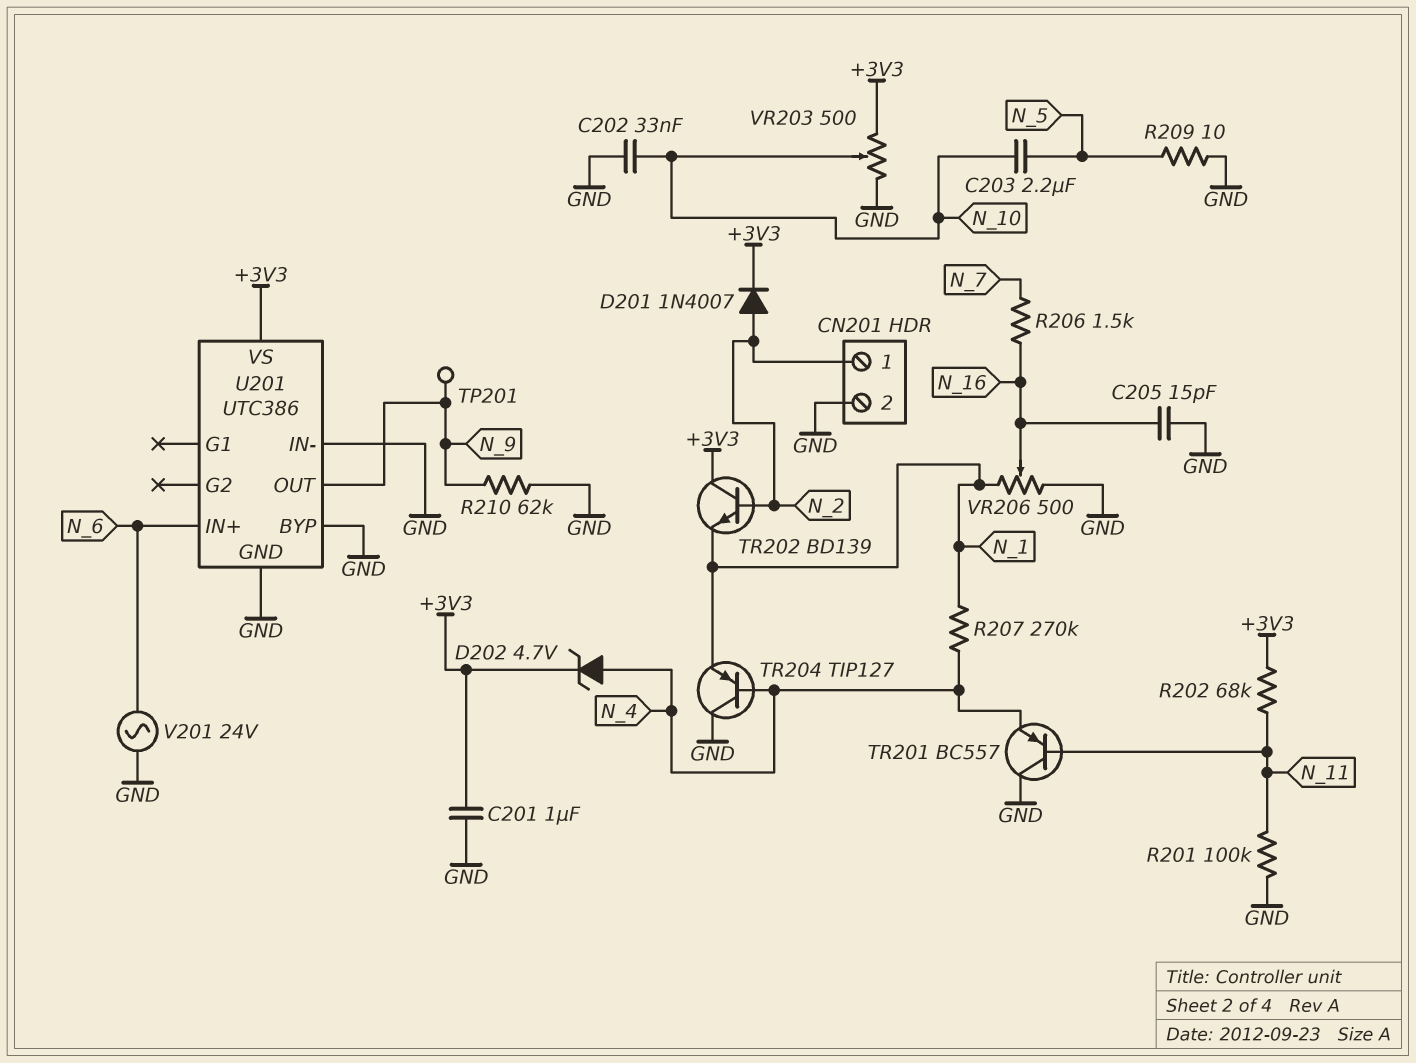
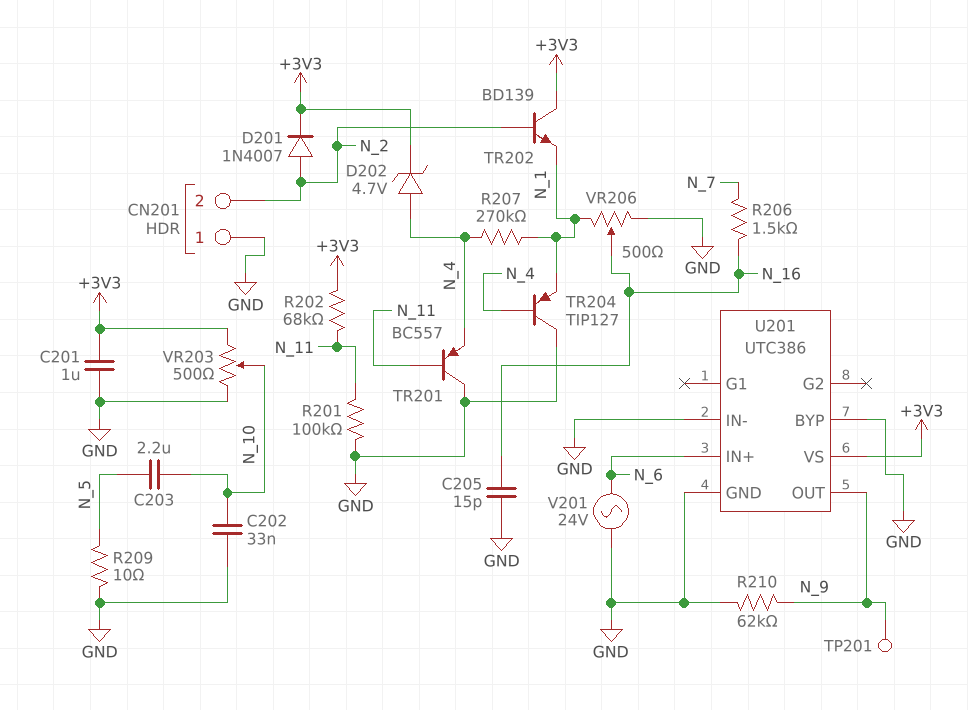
CN201 pin 1: N_2 -> GND
CN201 pin 2: GND -> N_2

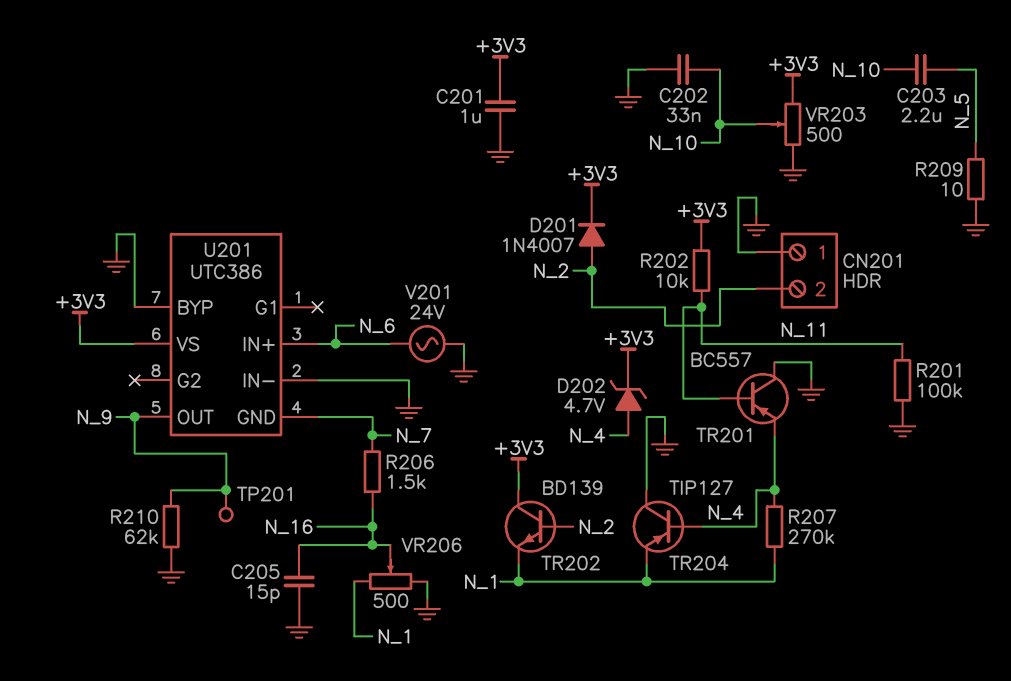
R202: 68k (+3V3, N_11) -> 10k (+3V3, N_11)
U201 pin GND: GND -> N_7

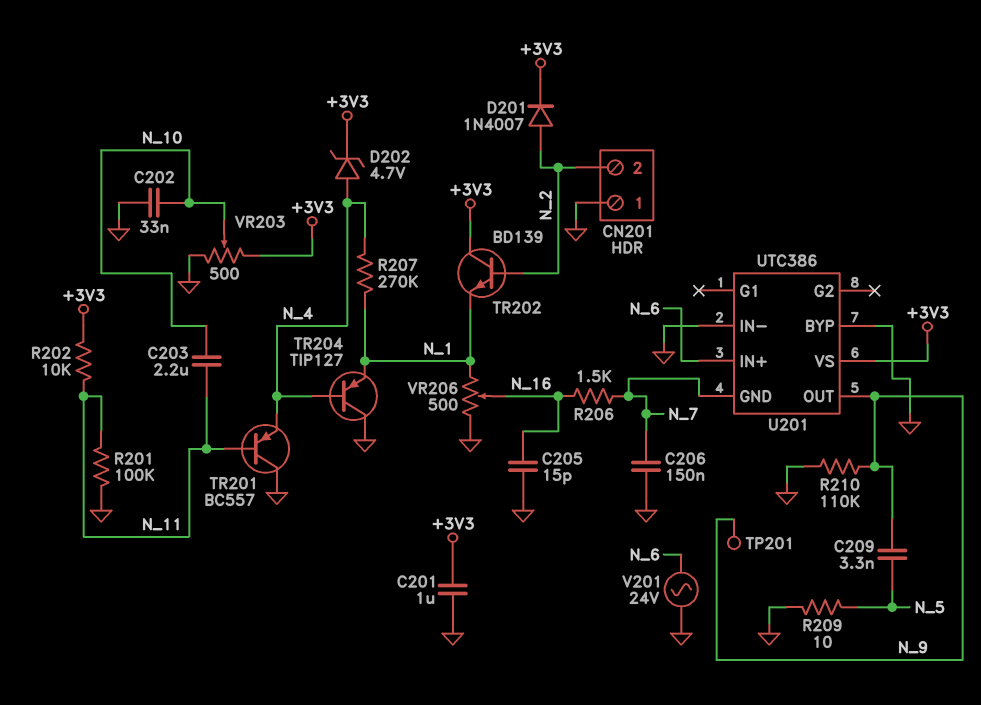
C203: 2.2uF (N_5, N_10) -> 2.2uF (N_10, N_11)
C206: none -> 150nF (GND, N_7)
C209: none -> 3.3nF (N_5, N_9)
R210: 62k (GND, N_9) -> 110k (GND, N_9)

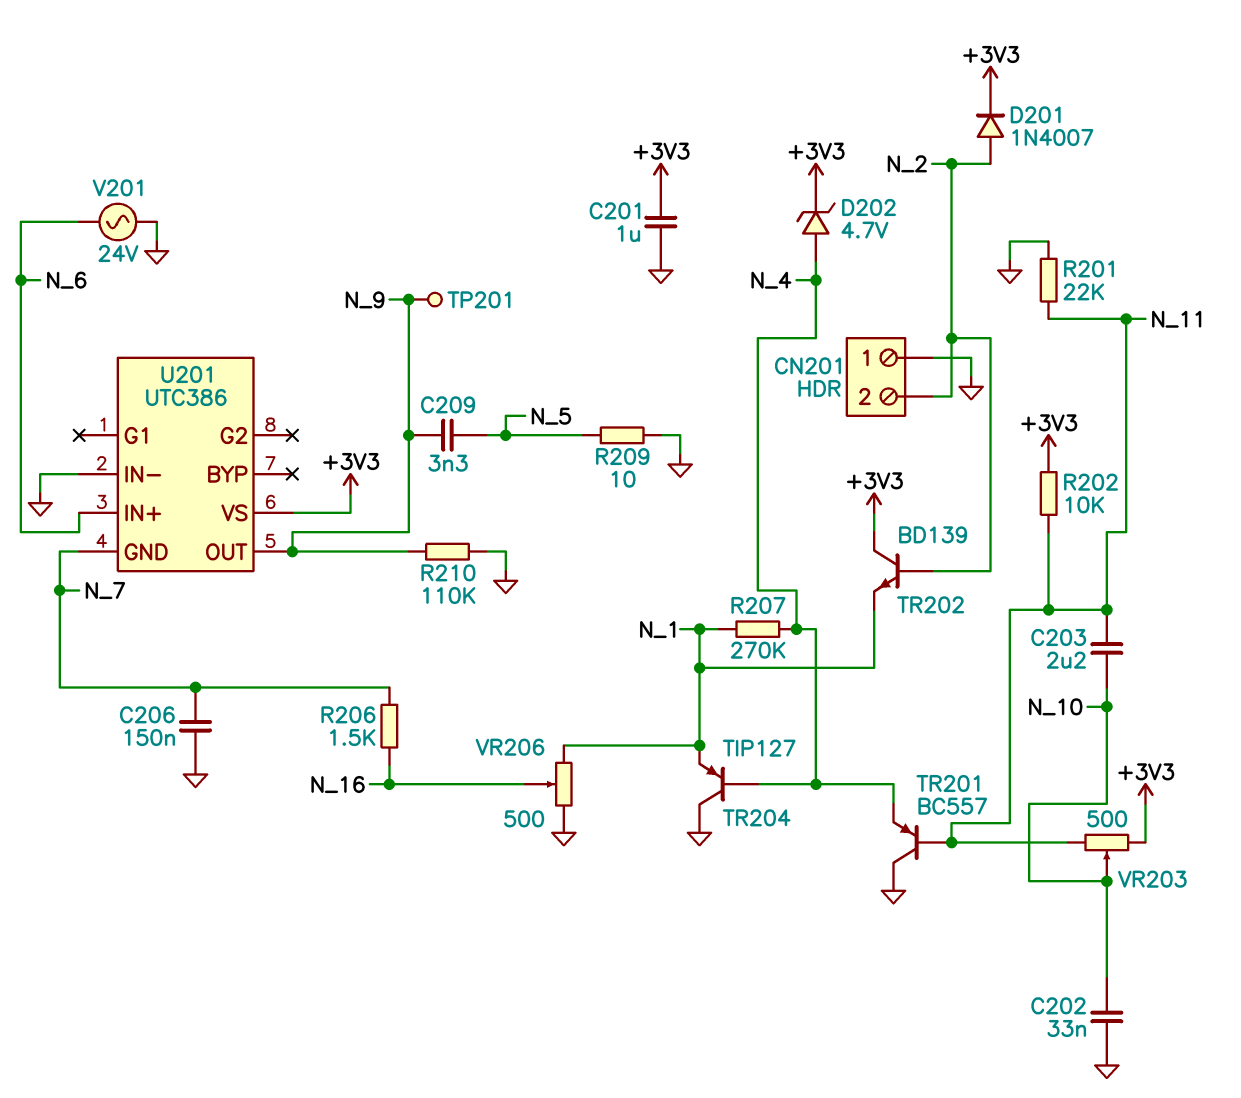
C205: 15pF (GND, N_16) -> none
R201: 100k (GND, N_11) -> 22k (GND, N_11)
U201 pin BYP: GND -> none
VR203: 500 (+3V3, GND, wiper N_10) -> 500 (+3V3, N_11, wiper N_10)

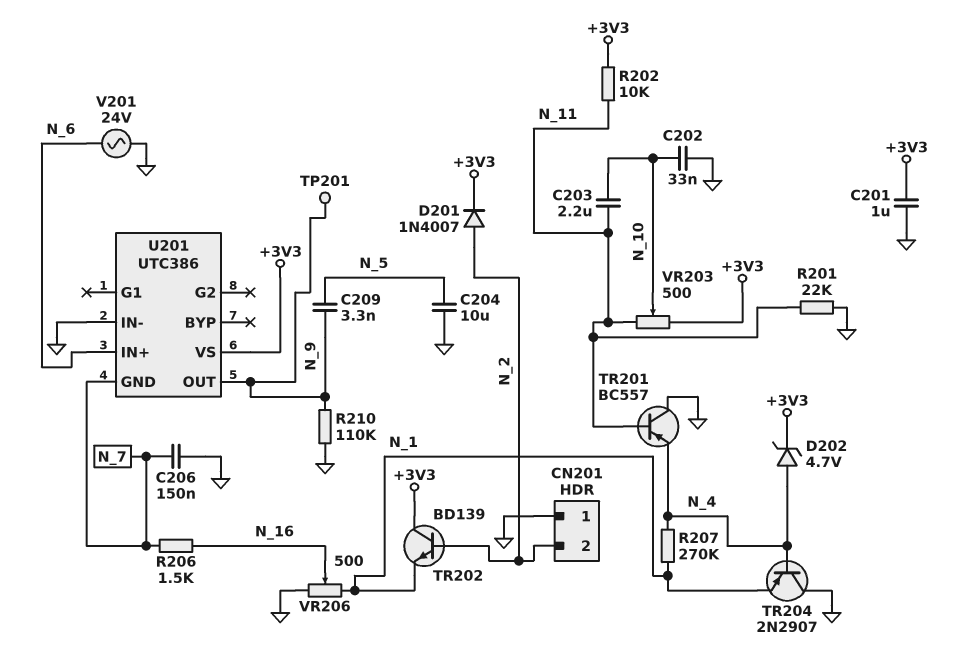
C204: none -> 10uF (GND, N_5)
R209: 10 (GND, N_5) -> none
TR204: PNP TIP127 (B N_4, C GND, E N_1) -> PNP 2N2907 (B N_4, C GND, E N_1)

